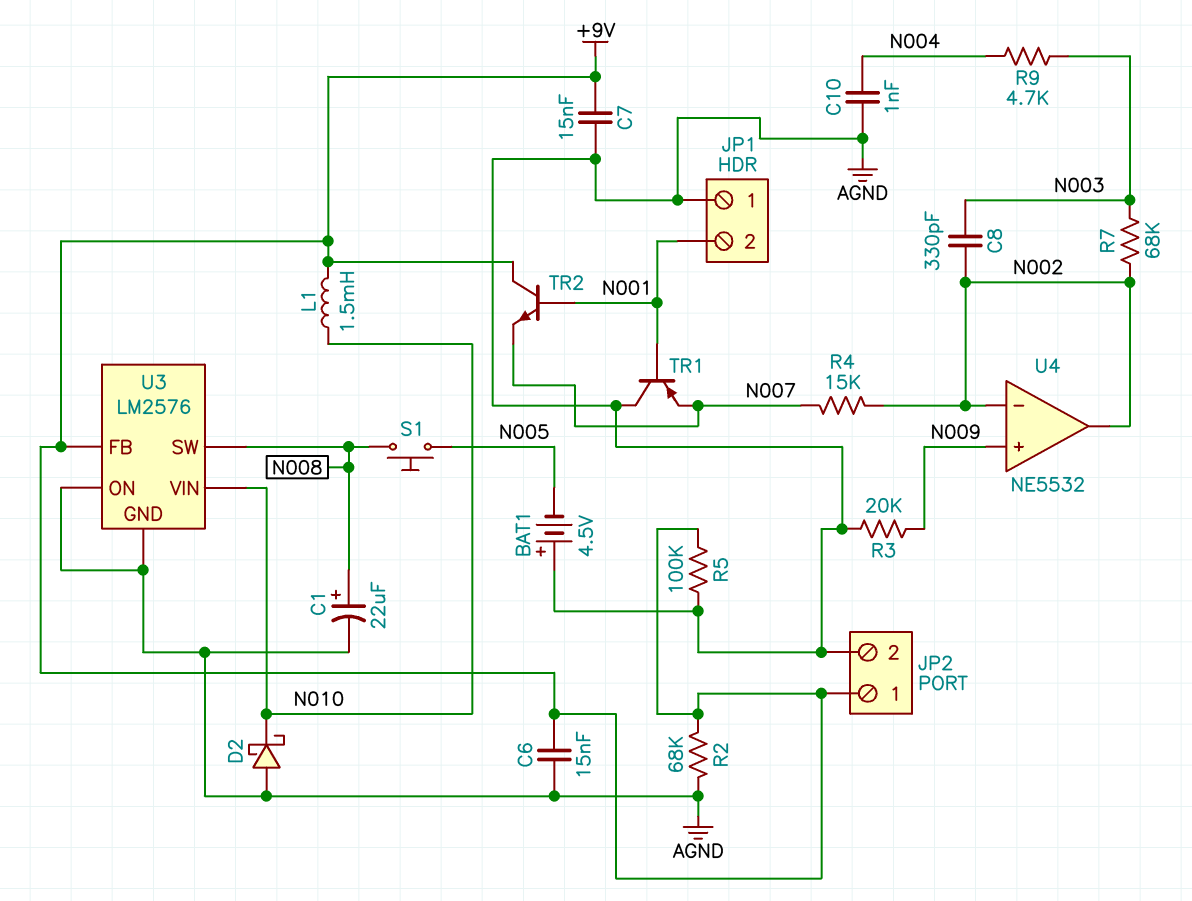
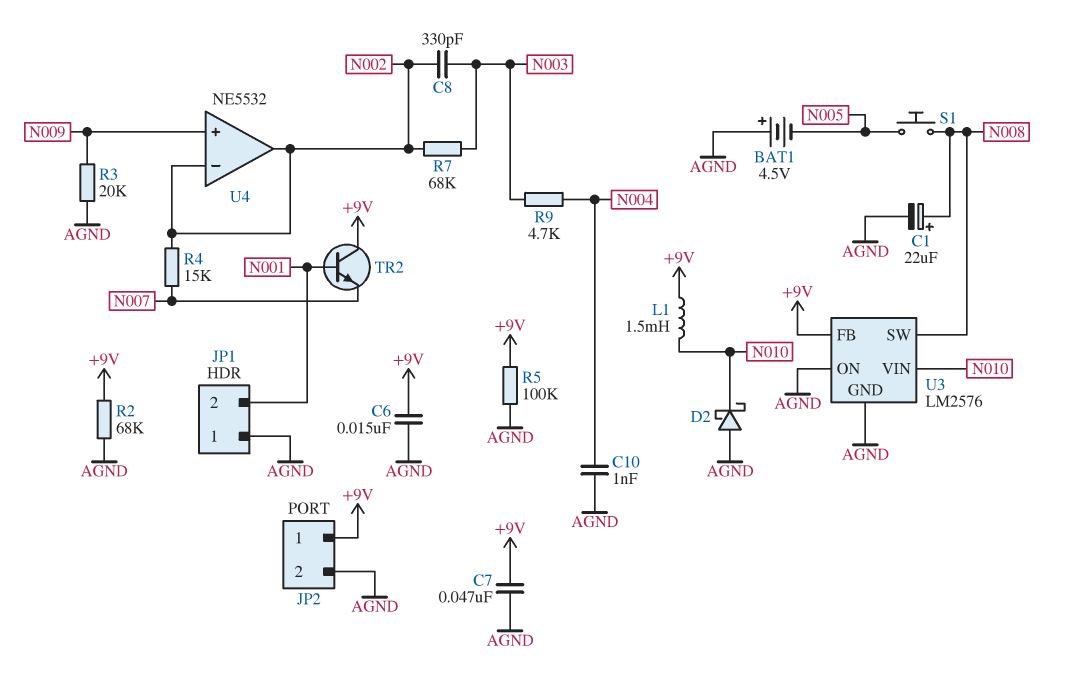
C7: 15nF (+9V, AGND) -> 47nF (+9V, AGND)
TR1: PNP (B N001, C AGND, E N007) -> none

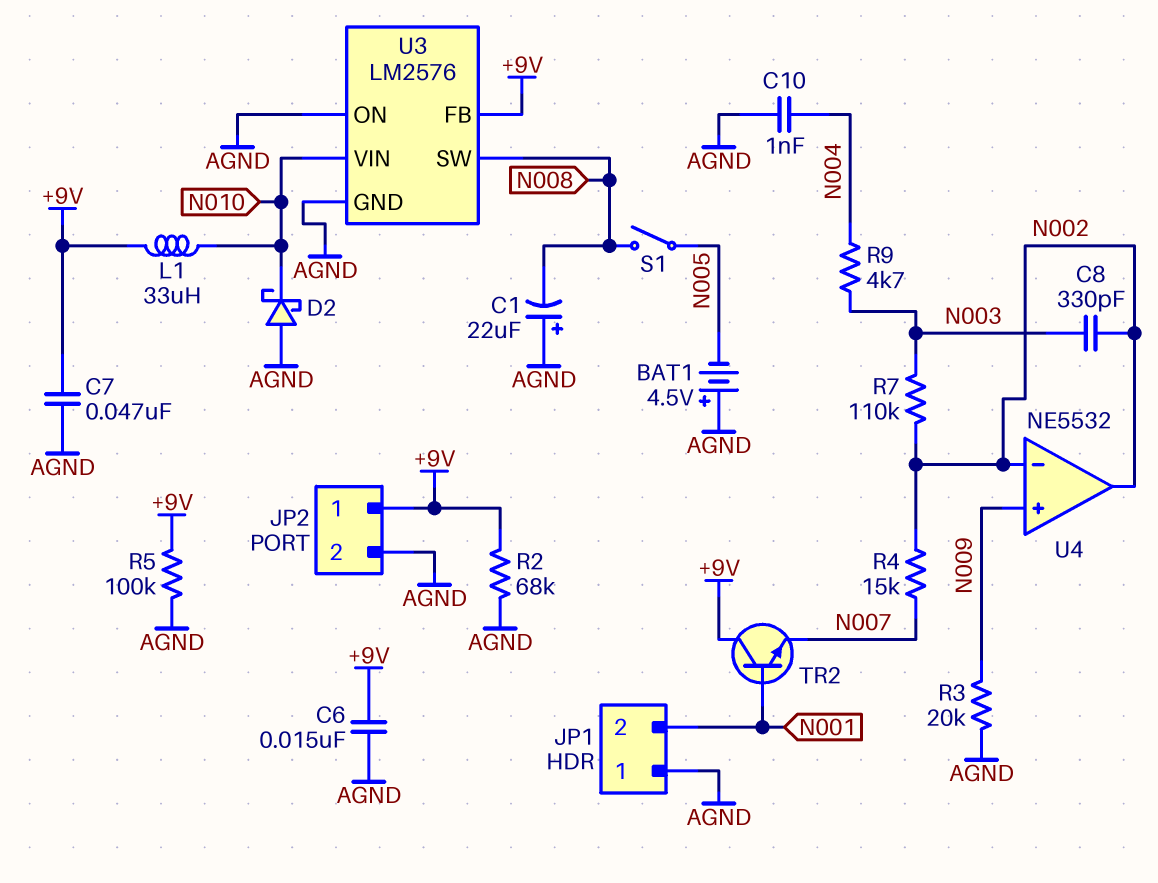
C1: 22uF (plus N008, minus AGND) -> 22uF (plus AGND, minus N008)
L1: 1.5mH (+9V, N010) -> 33uH (+9V, N010)
R7: 68k (N002, N003) -> 110k (N002, N003)
S1: button (N005, N008) -> switch (N005, N008)

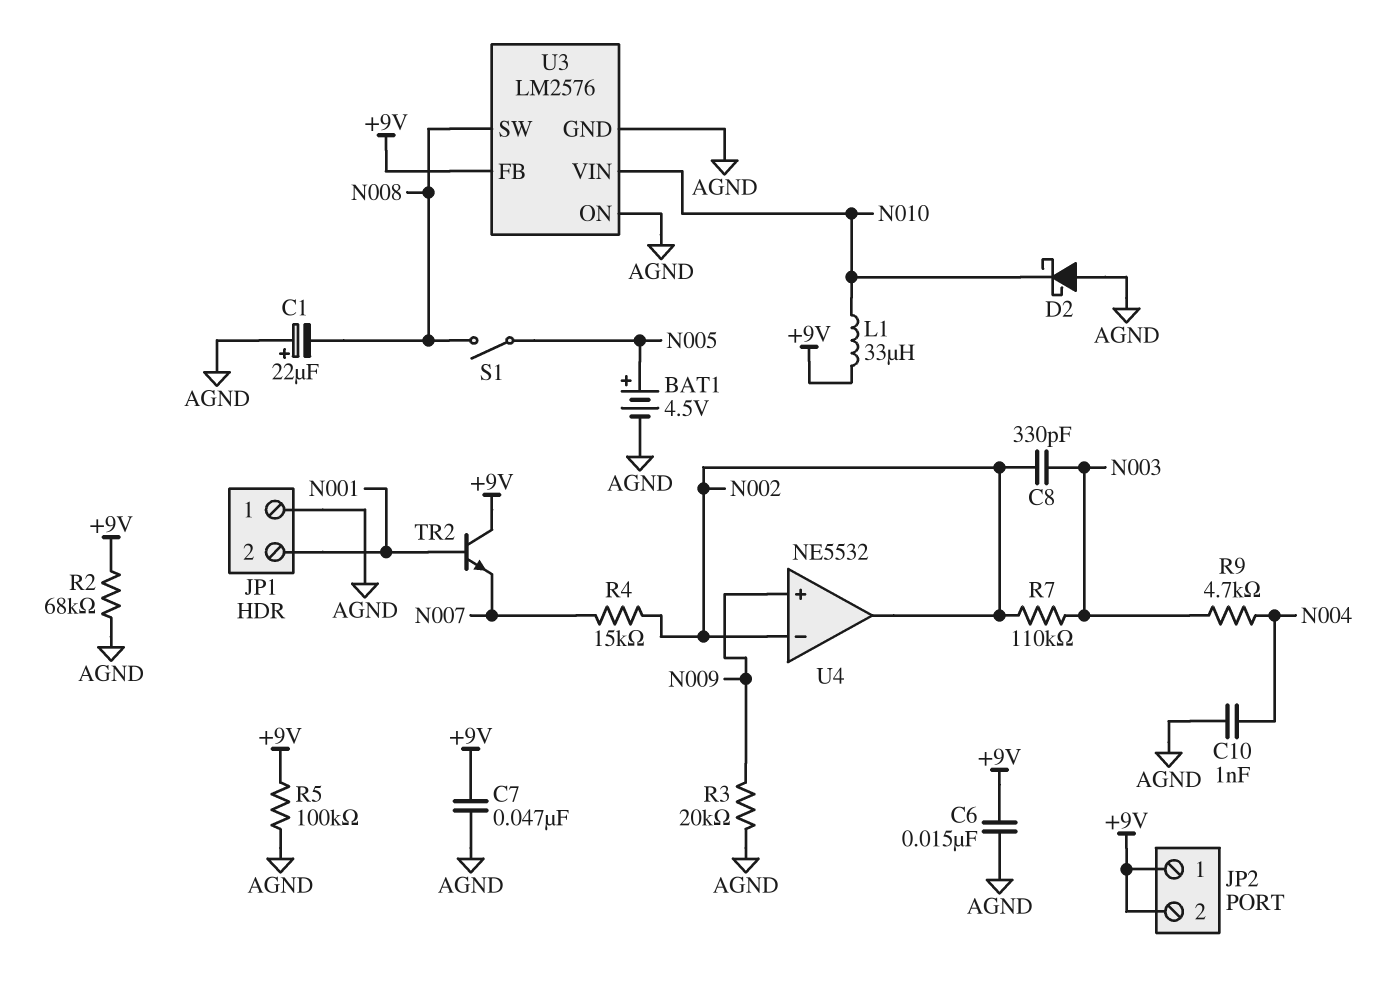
BAT1: 4.5V (plus AGND, minus N005) -> 4.5V (plus N005, minus AGND)
JP2 pin 2: AGND -> +9V

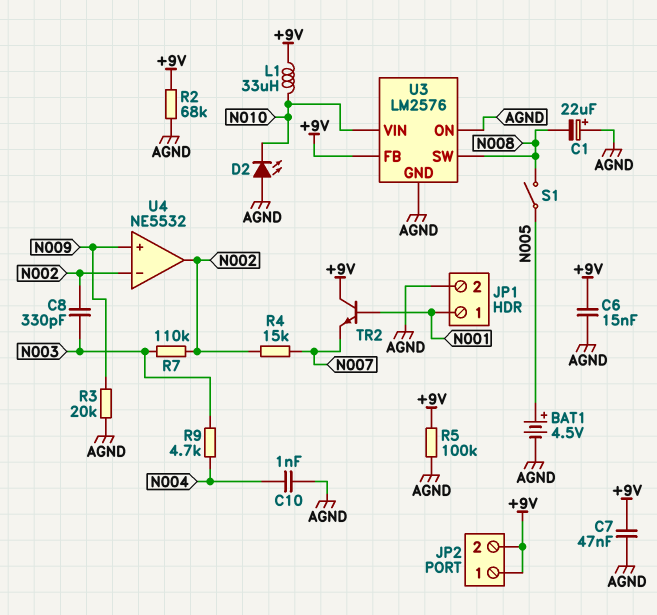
D2: schottky (A AGND, K N010) -> LED (A AGND, K N010)
JP1 pin 1: AGND -> N001
JP1 pin 2: N001 -> AGND

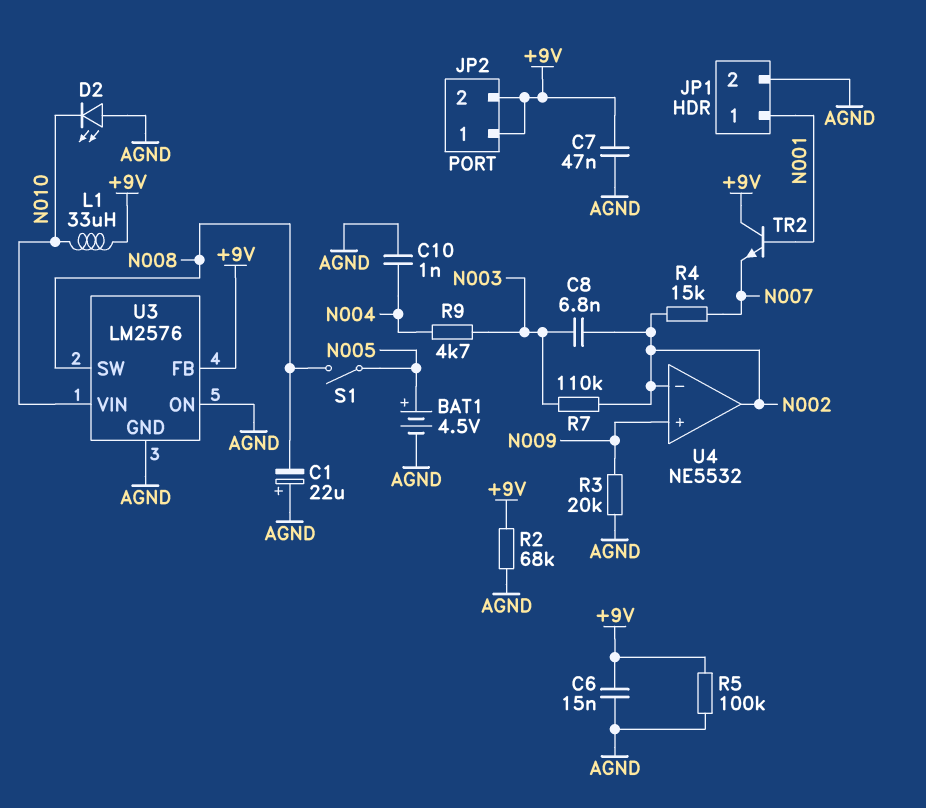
C8: 330pF (N002, N003) -> 6.8nF (N002, N003)

